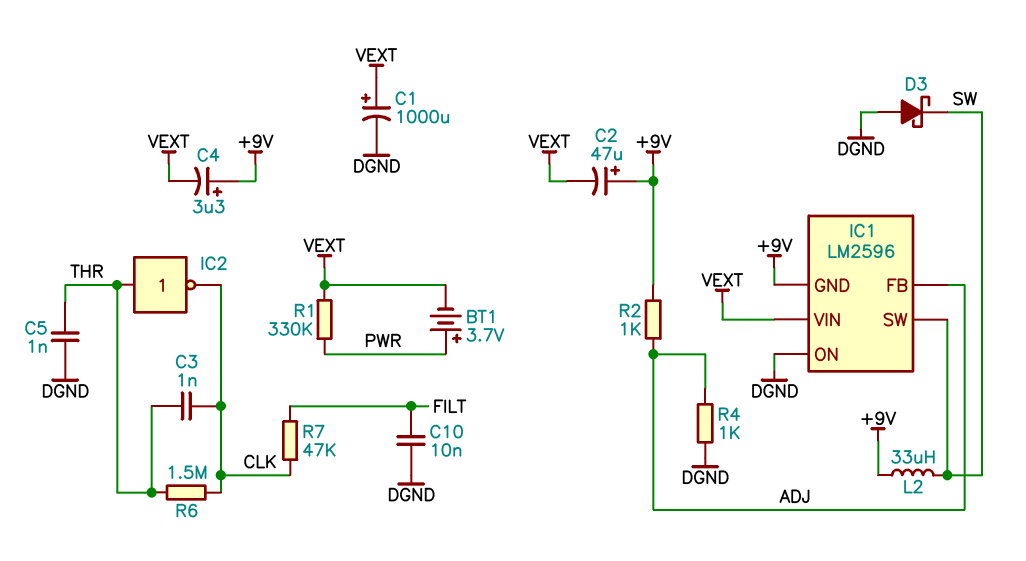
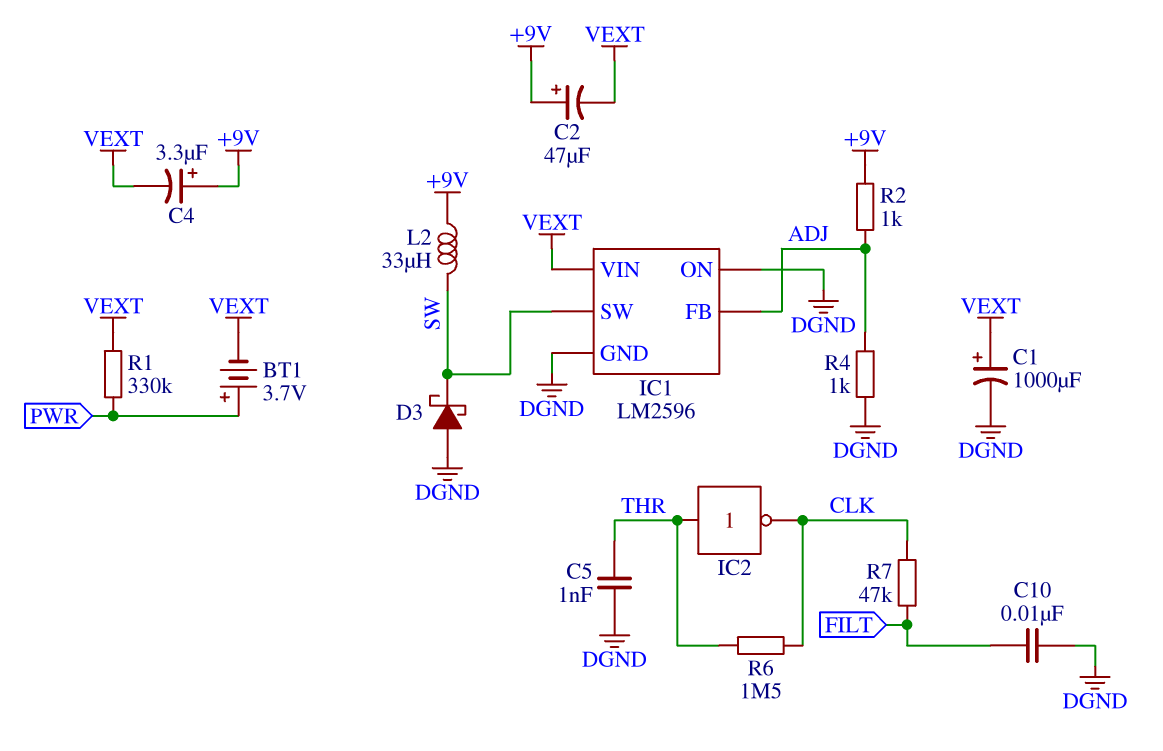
C3: 1nF (CLK, THR) -> none
IC1 pin GND: +9V -> DGND

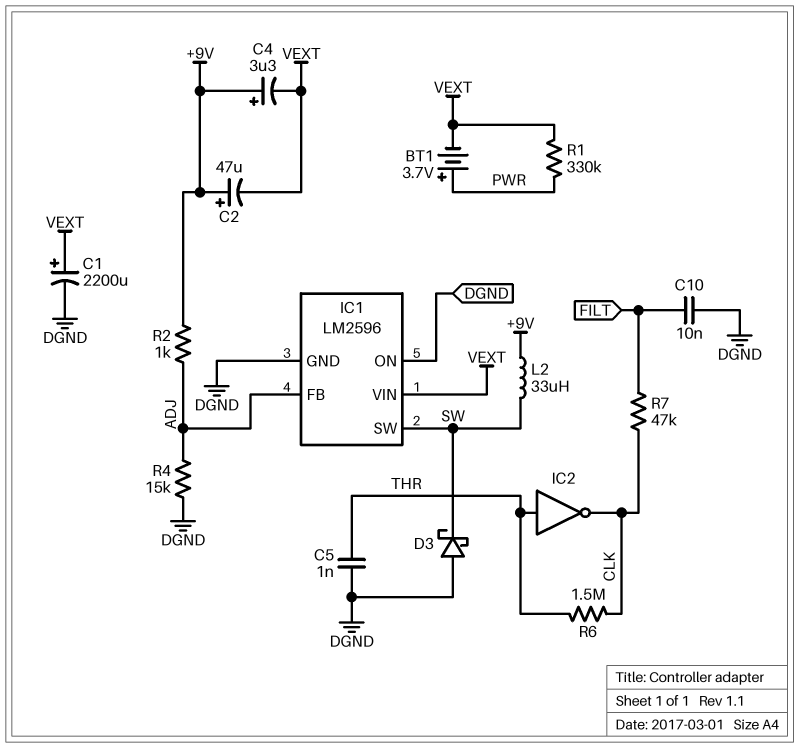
C1: 1000uF (plus VEXT, minus DGND) -> 2200uF (plus VEXT, minus DGND)
R4: 1k (ADJ, DGND) -> 15k (ADJ, DGND)

